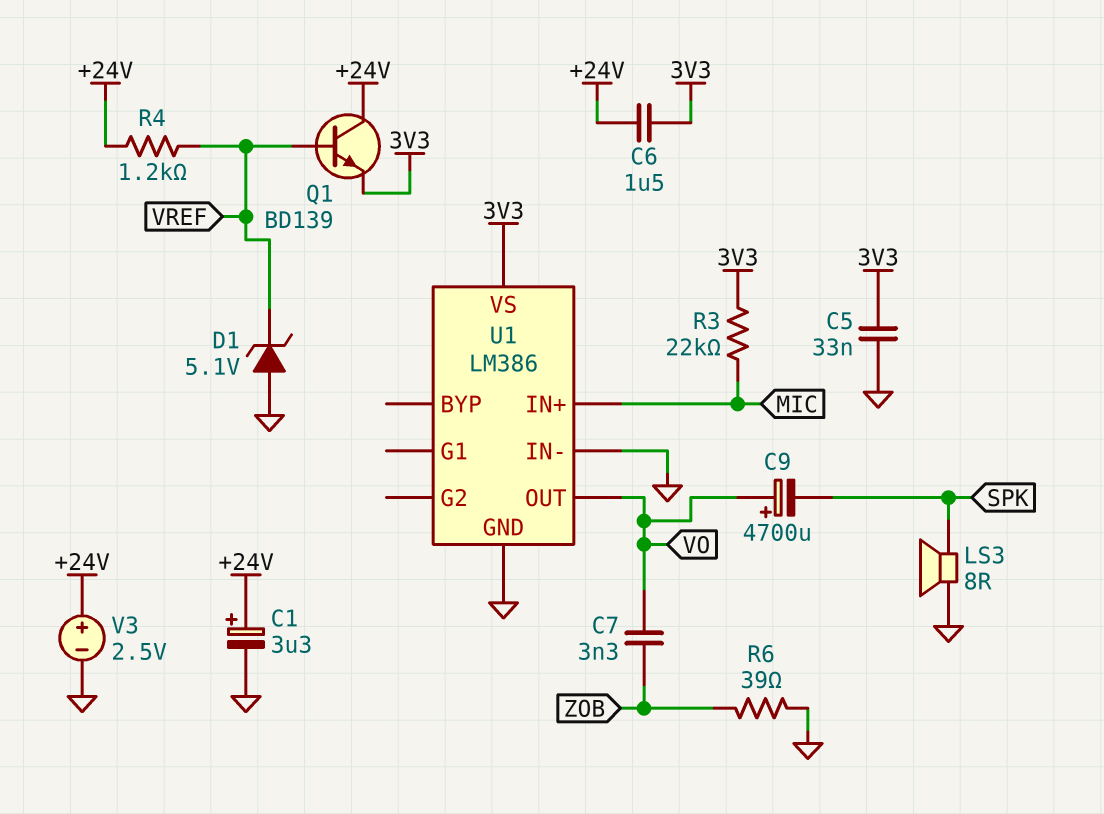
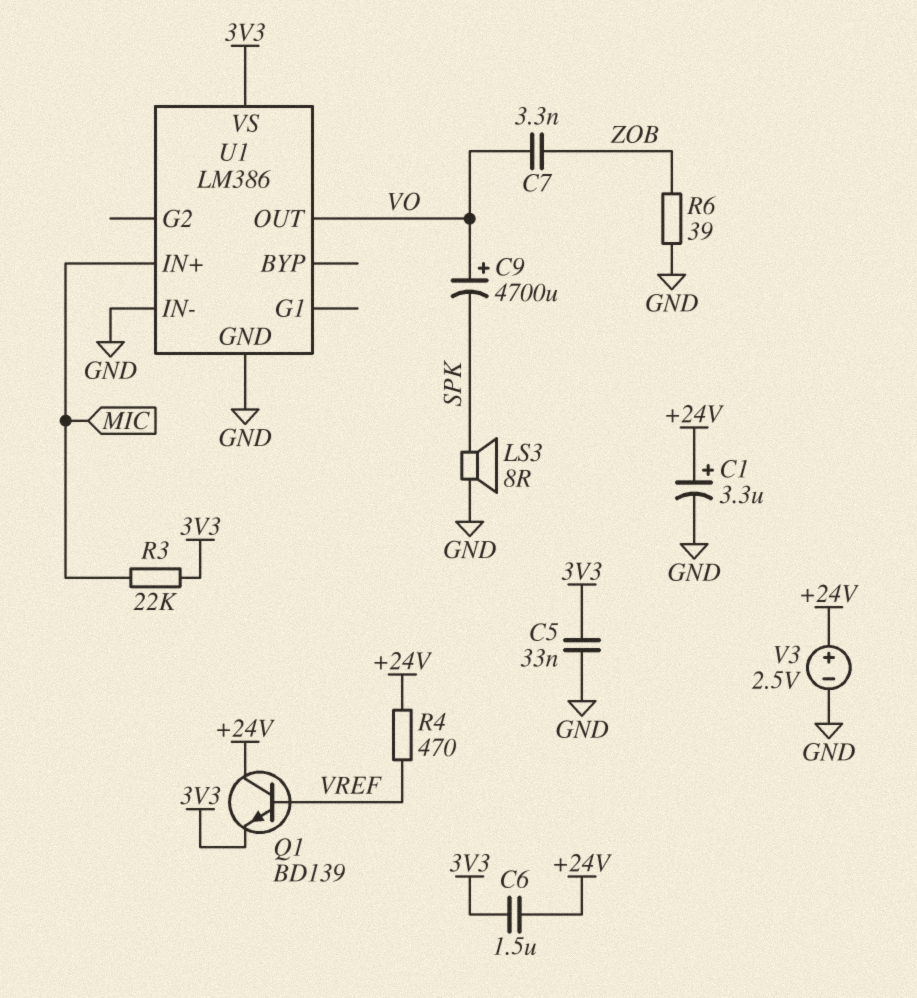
D1: zener 5.1V (A GND, K VREF) -> none
R4: 1.2k (+24V, VREF) -> 470 (+24V, VREF)

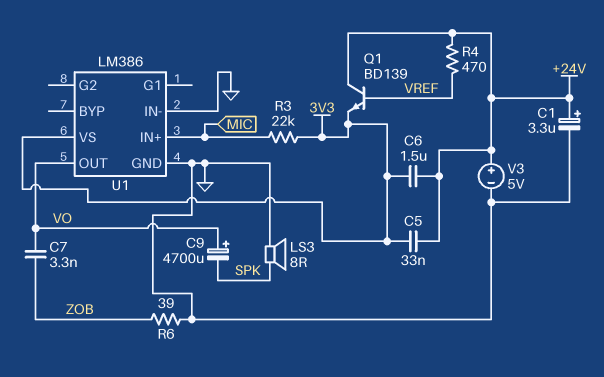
C5: 33nF (3V3, GND) -> 33nF (+24V, 3V3)
V3: 2.5V (plus +24V, minus GND) -> 5V (plus +24V, minus GND)

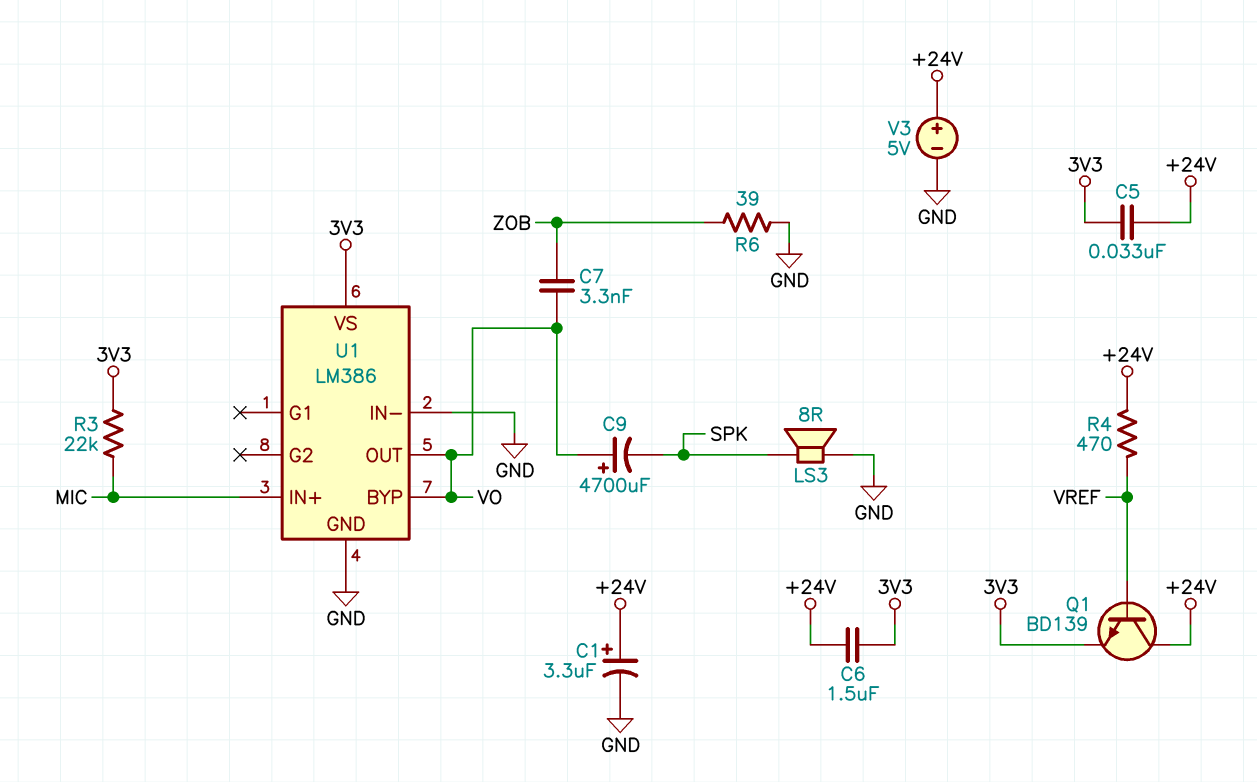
U1 pin BYP: none -> VO

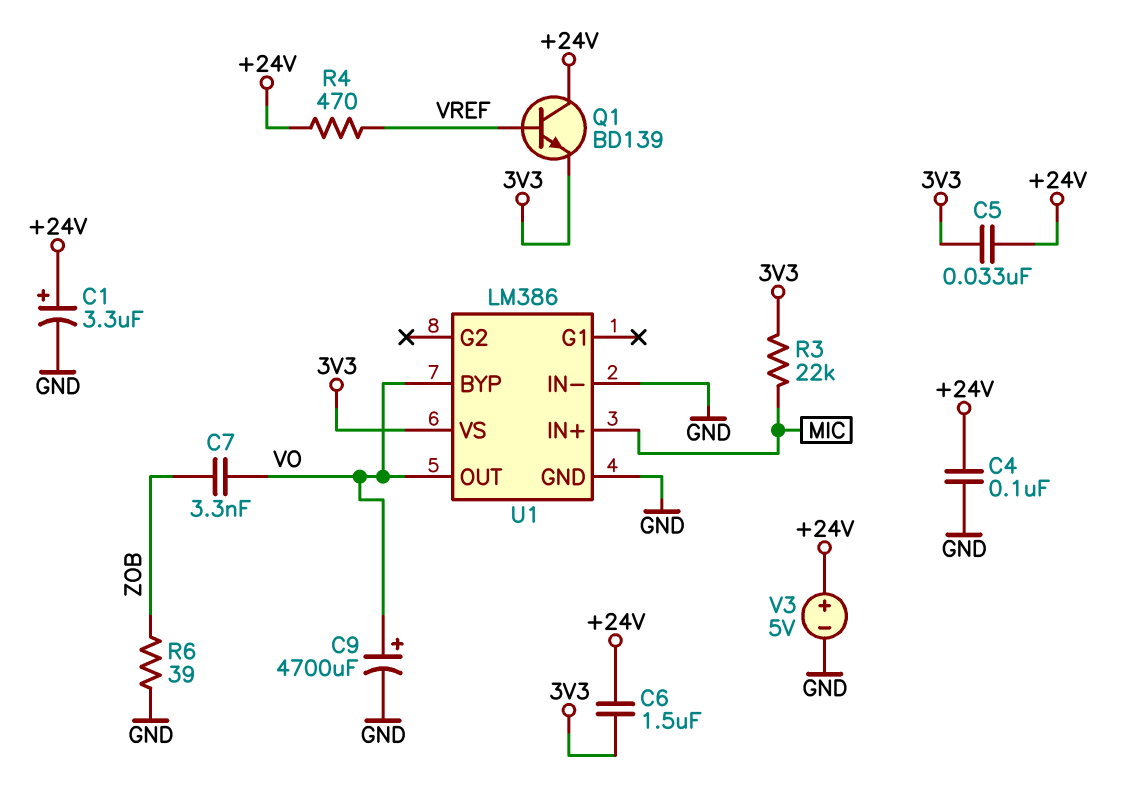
C4: none -> 100nF (+24V, GND)
C9: 4700uF (plus VO, minus SPK) -> 4700uF (plus VO, minus GND)
LS3: speaker 8R (GND, SPK) -> none

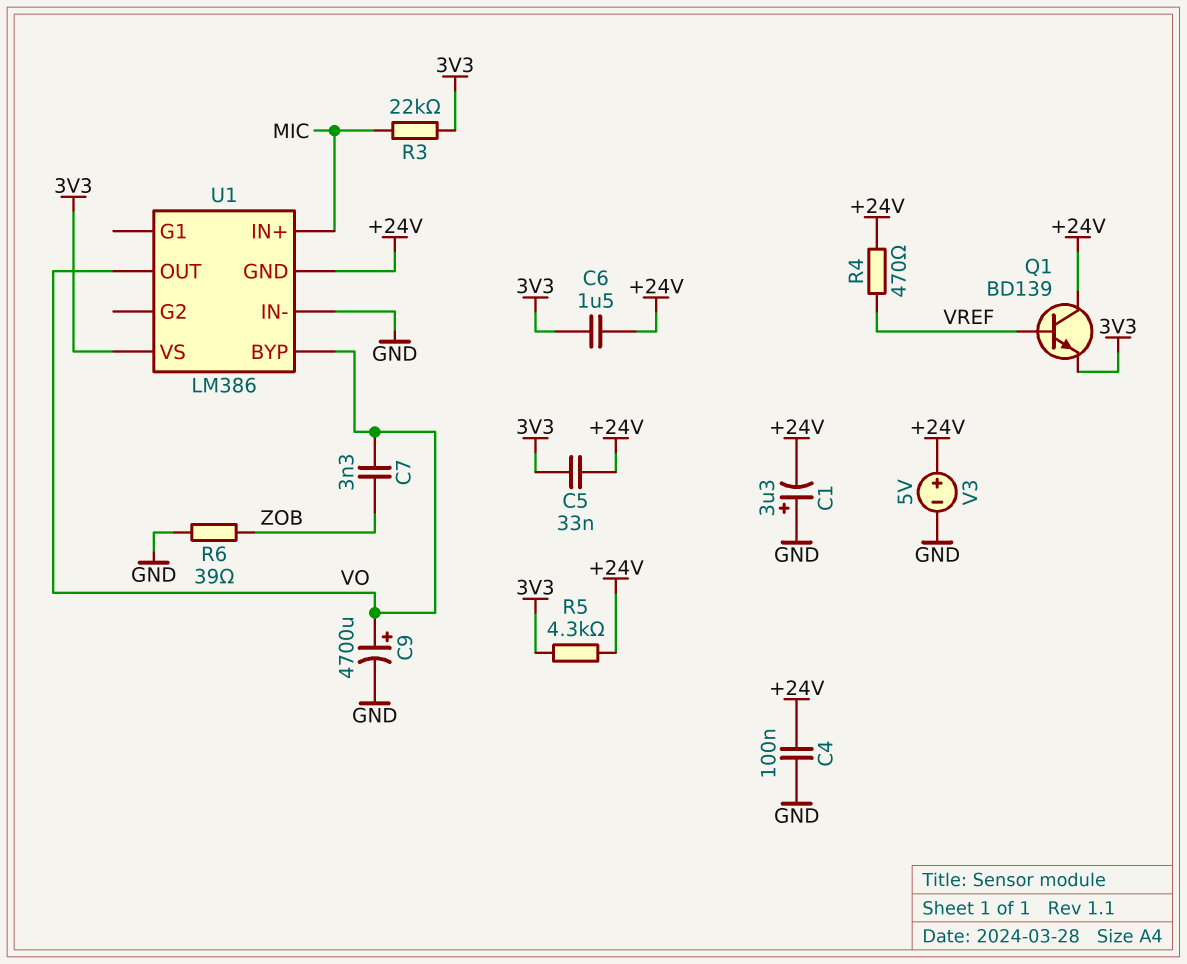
C1: 3.3uF (plus +24V, minus GND) -> 3.3uF (plus GND, minus +24V)
R5: none -> 4.3k (+24V, 3V3)
U1 pin GND: GND -> +24V

